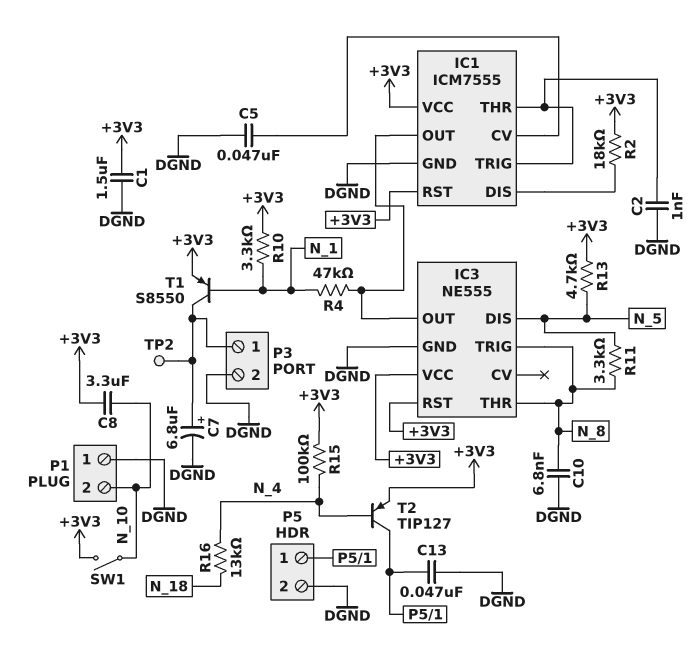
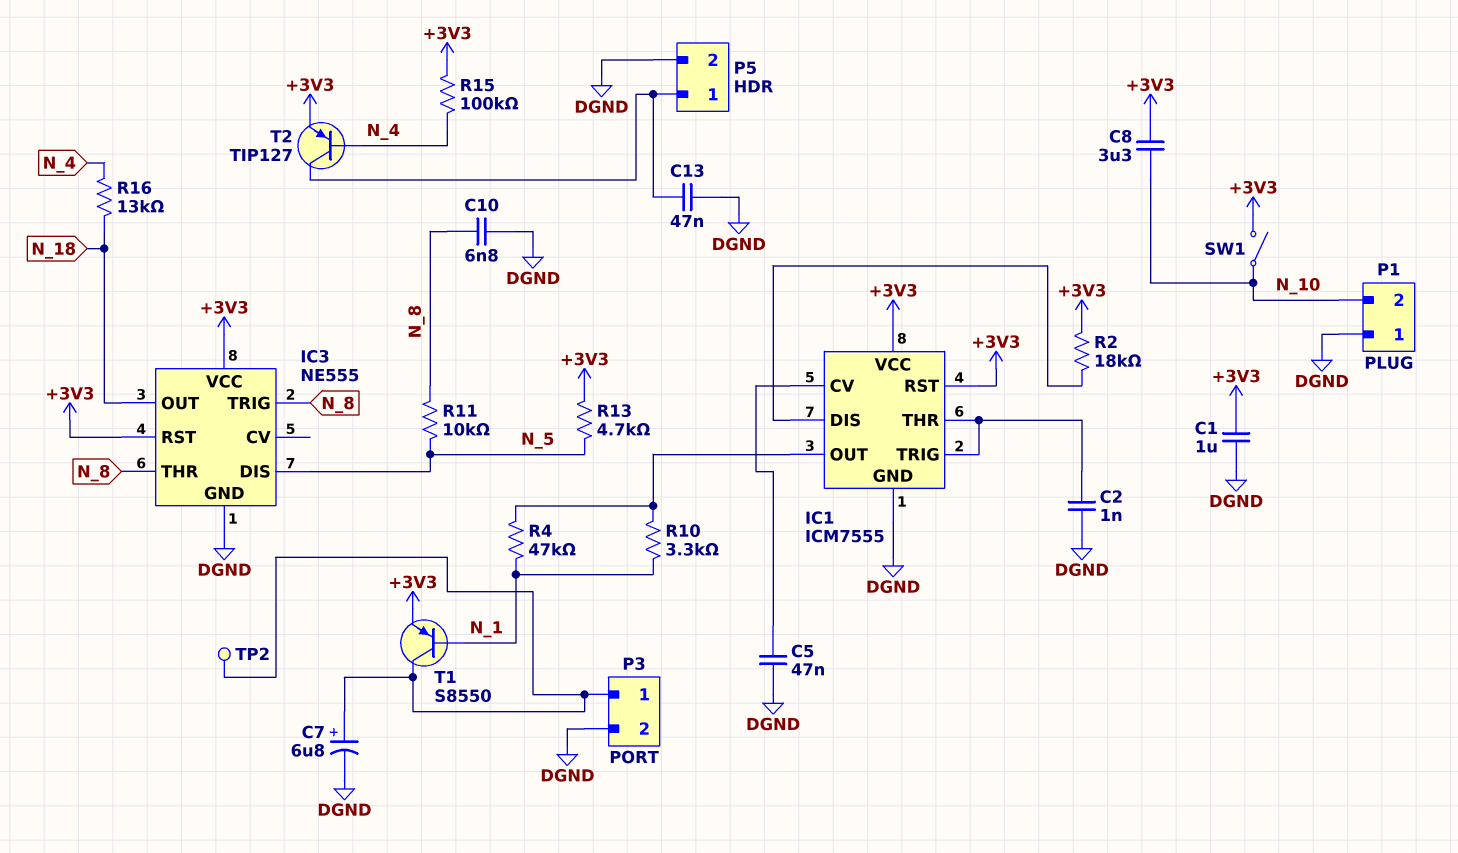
C1: 1.5uF (+3V3, DGND) -> 1uF (+3V3, DGND)
IC3 pin OUT: IC1/OUT -> N_18
R10: 3.3k (+3V3, N_1) -> 3.3k (IC1/OUT, N_1)
R11: 3.3k (N_5, N_8) -> 10k (N_5, N_8)

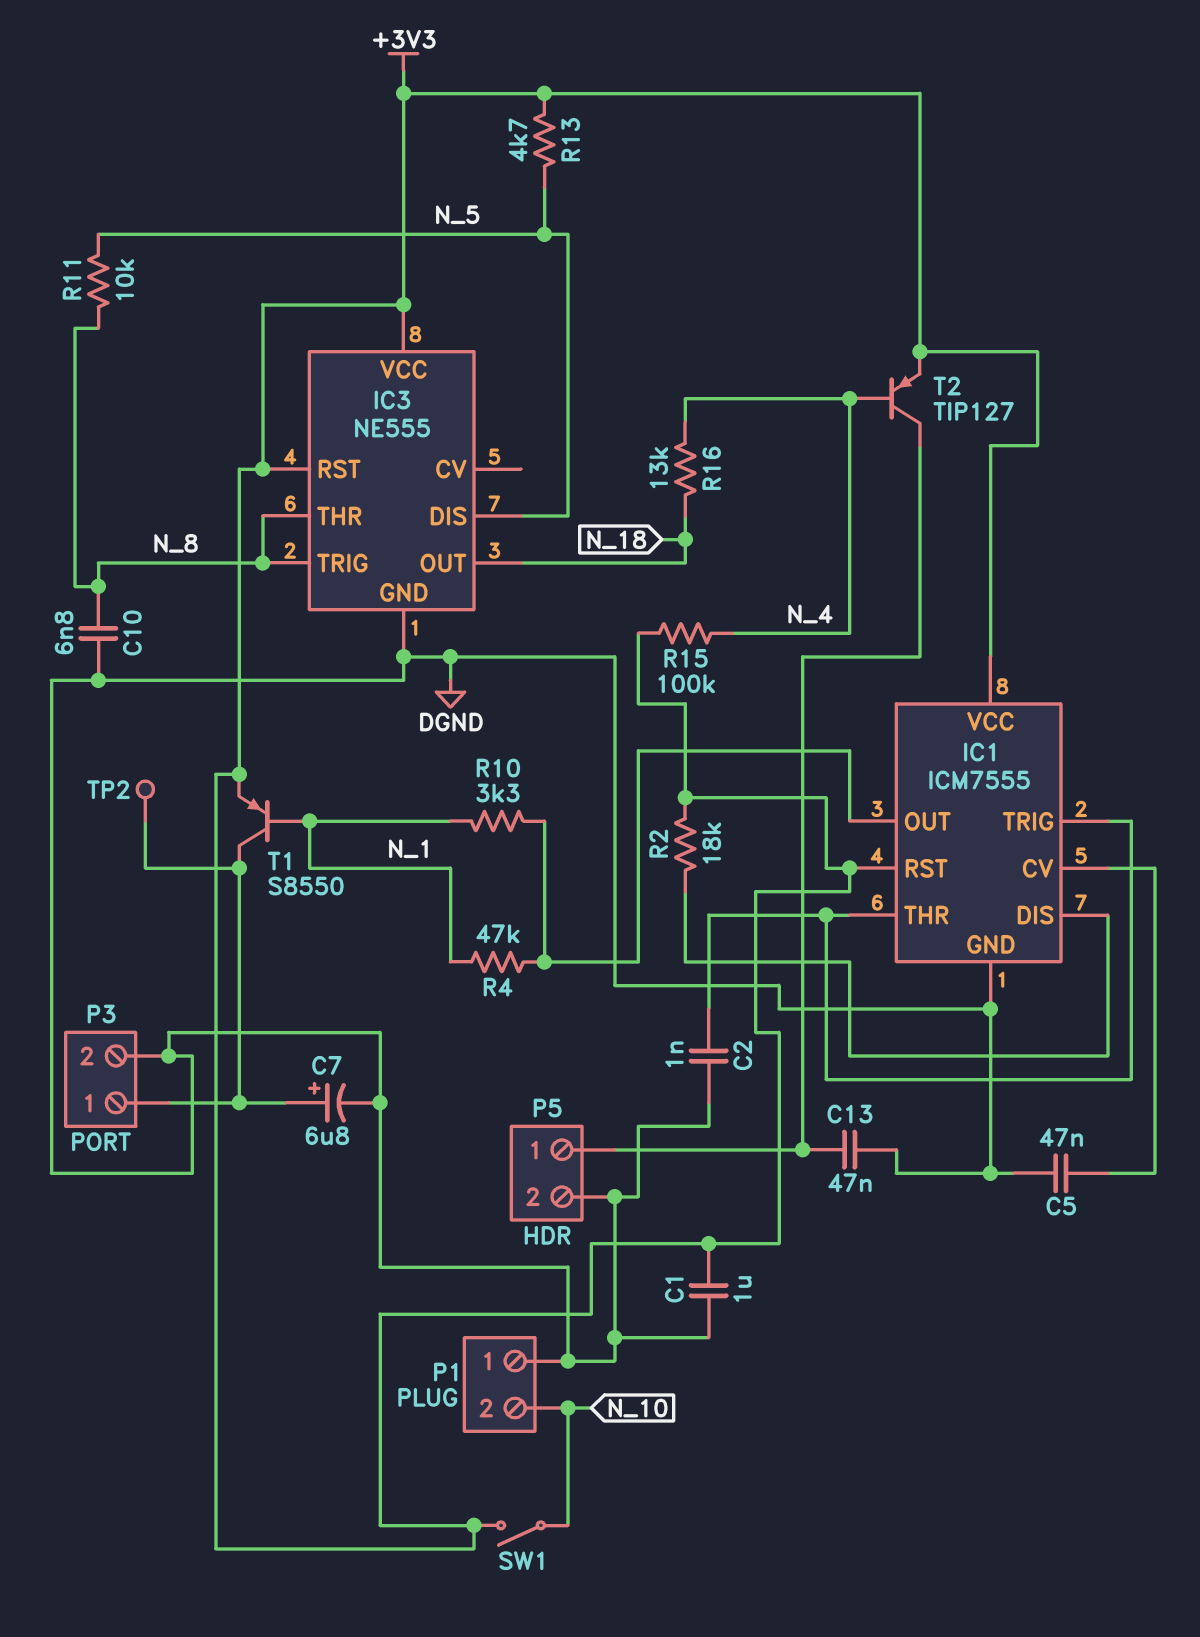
C8: 3.3uF (+3V3, N_10) -> none

